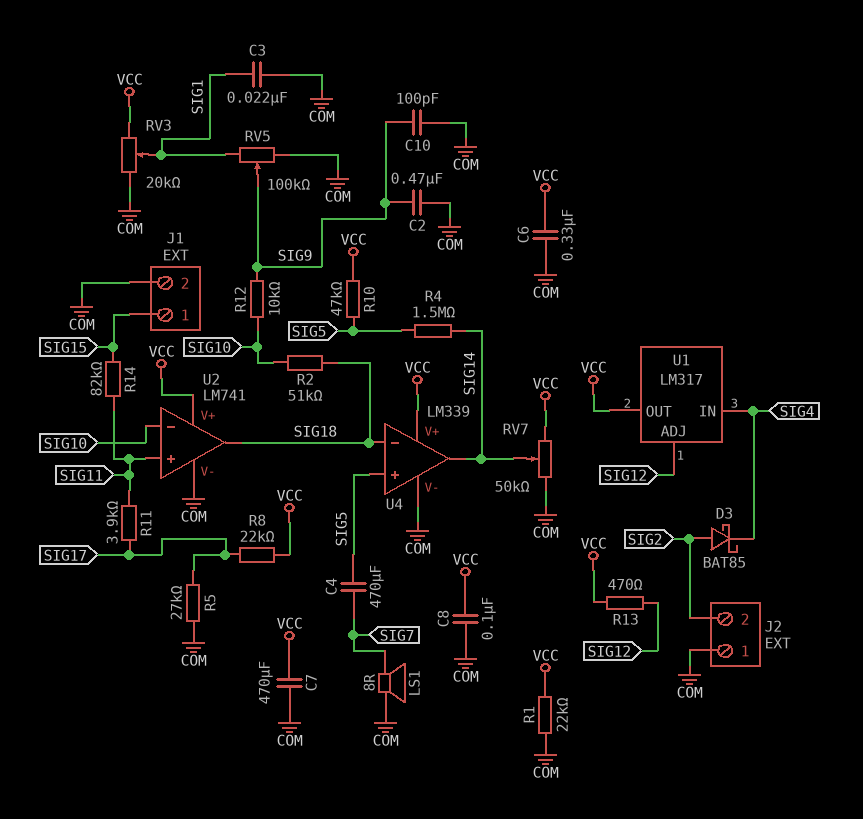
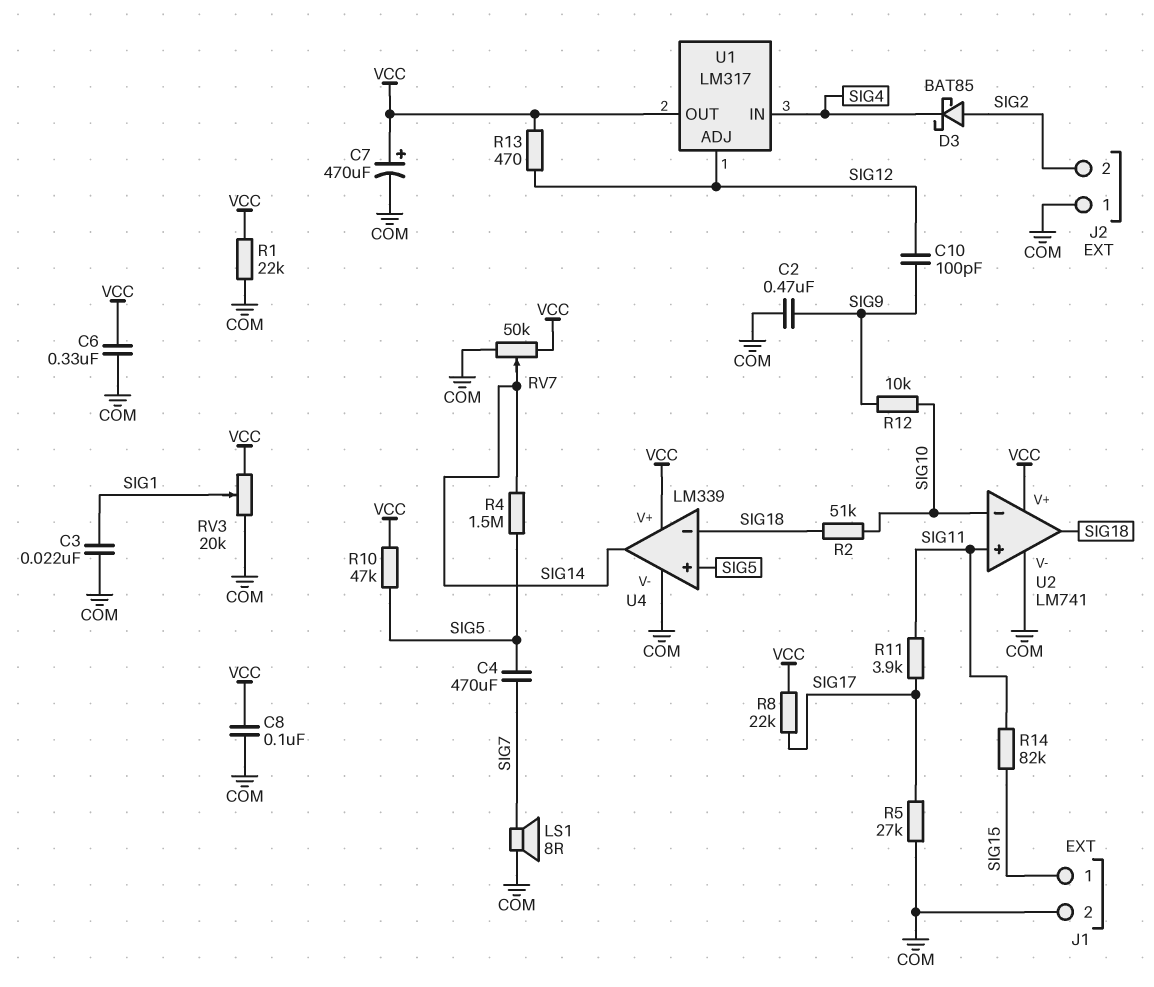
C7: 470uF (COM, VCC) -> 470uF (plus VCC, minus COM)
C10: 100pF (COM, SIG9) -> 100pF (SIG9, SIG12)
RV5: 100k (COM, SIG1, wiper SIG9) -> none

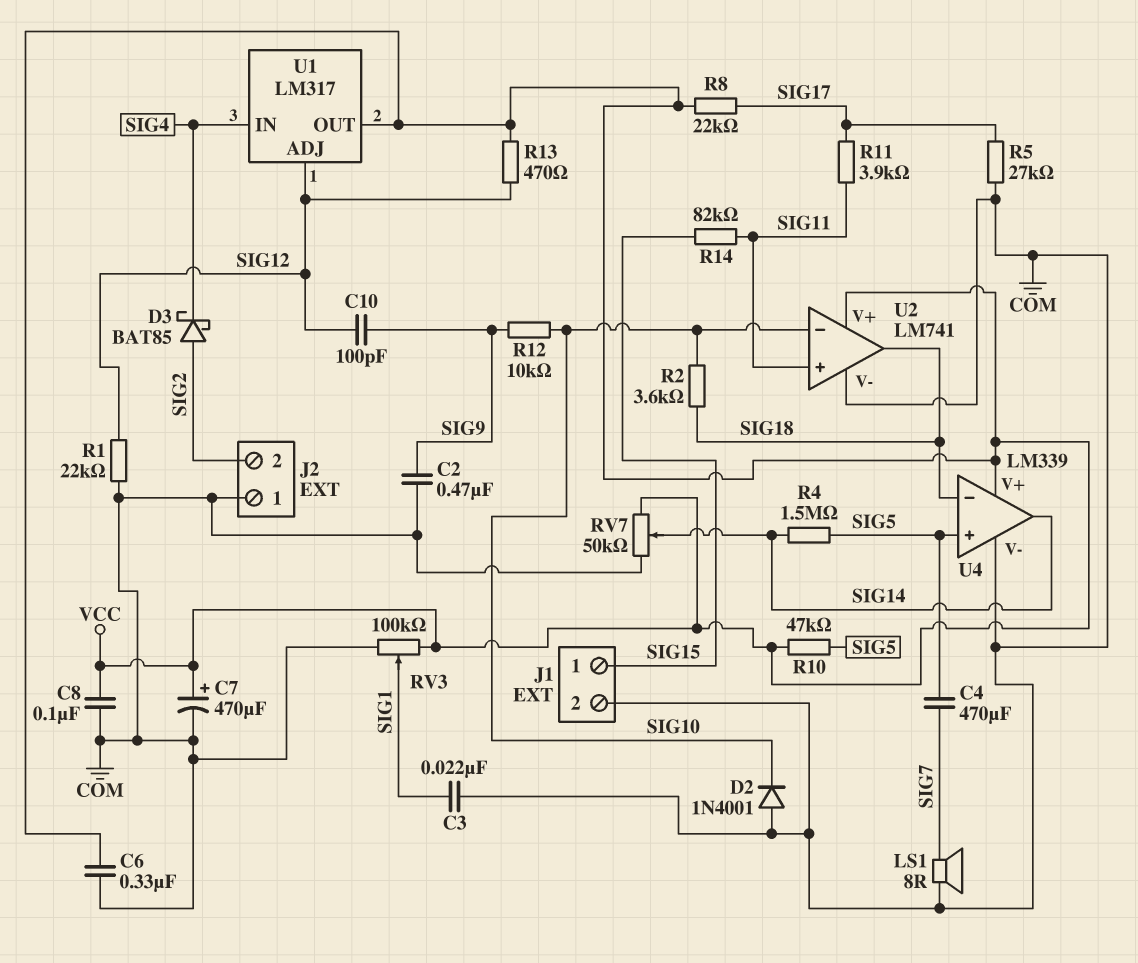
D2: none -> diode 1N4001 (A COM, K SIG10)
R1: 22k (COM, VCC) -> 22k (COM, SIG12)
R2: 51k (SIG10, SIG18) -> 3.6k (SIG10, SIG18)
RV3: 20k (COM, VCC, wiper SIG1) -> 100k (COM, VCC, wiper SIG1)

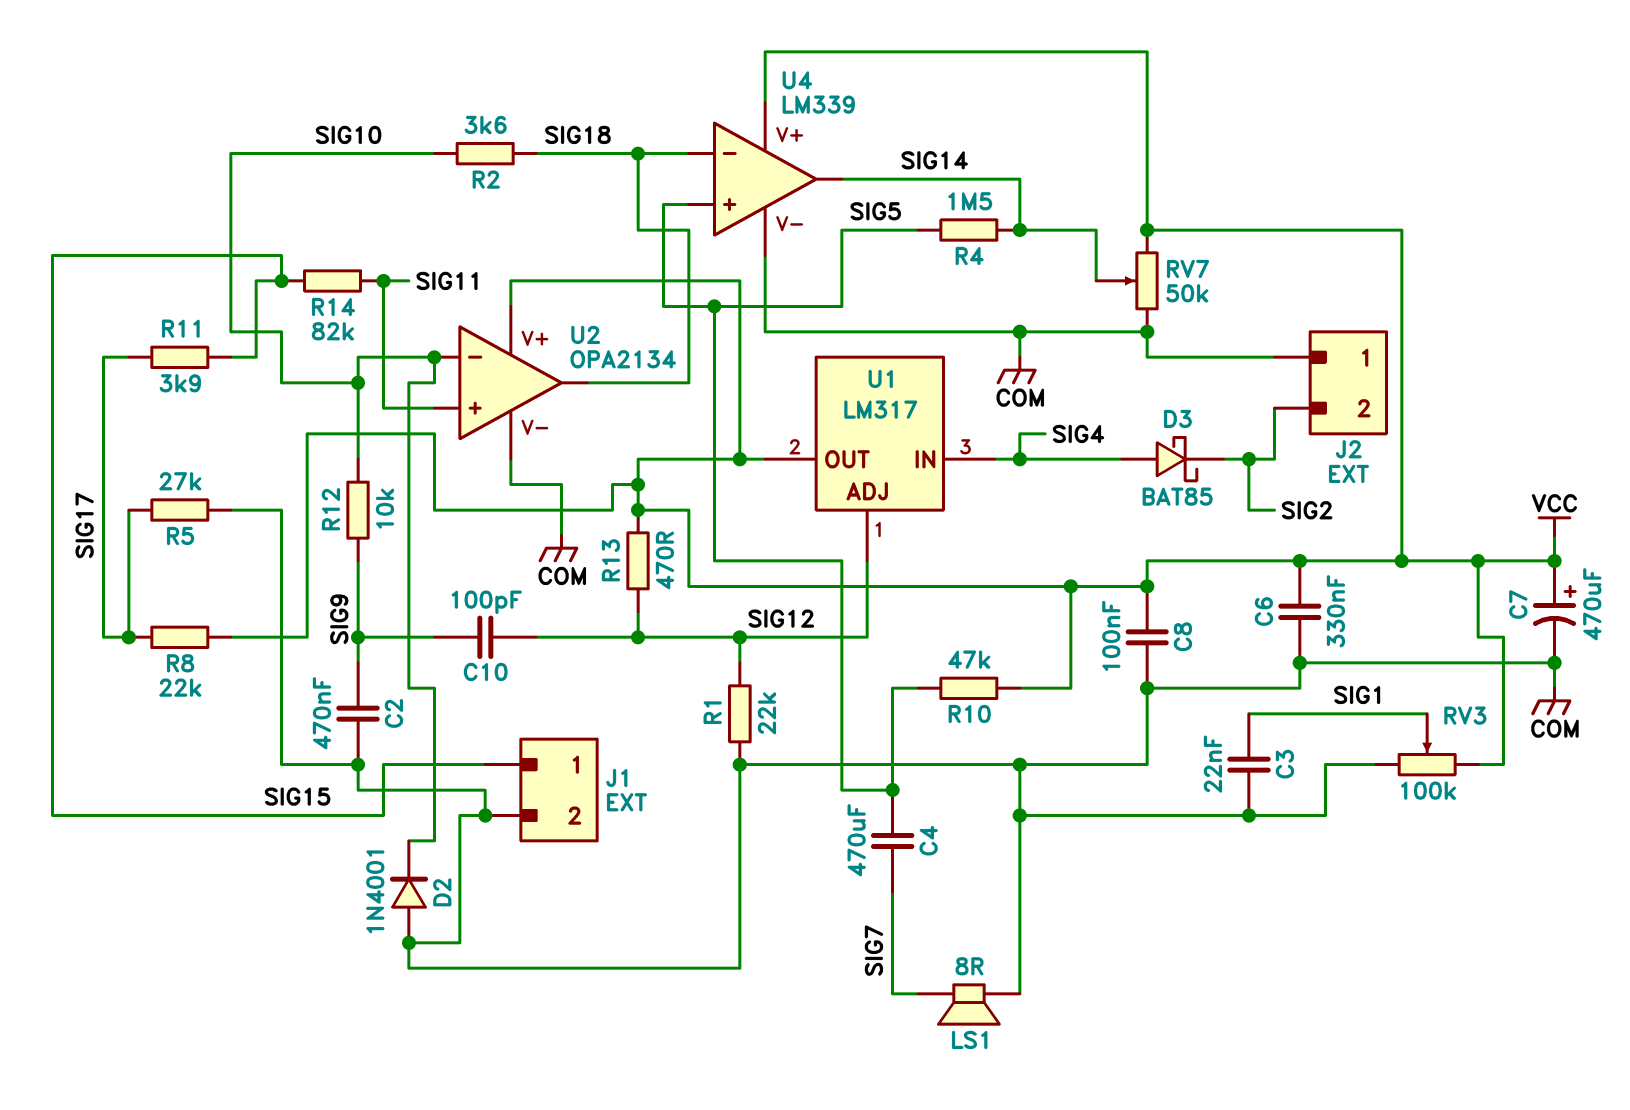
D3: schottky BAT85 (A SIG2, K SIG4) -> schottky BAT85 (A SIG4, K SIG2)
R11: 3.9k (SIG11, SIG17) -> 3.9k (SIG15, SIG17)
U2: LM741 -> OPA2134

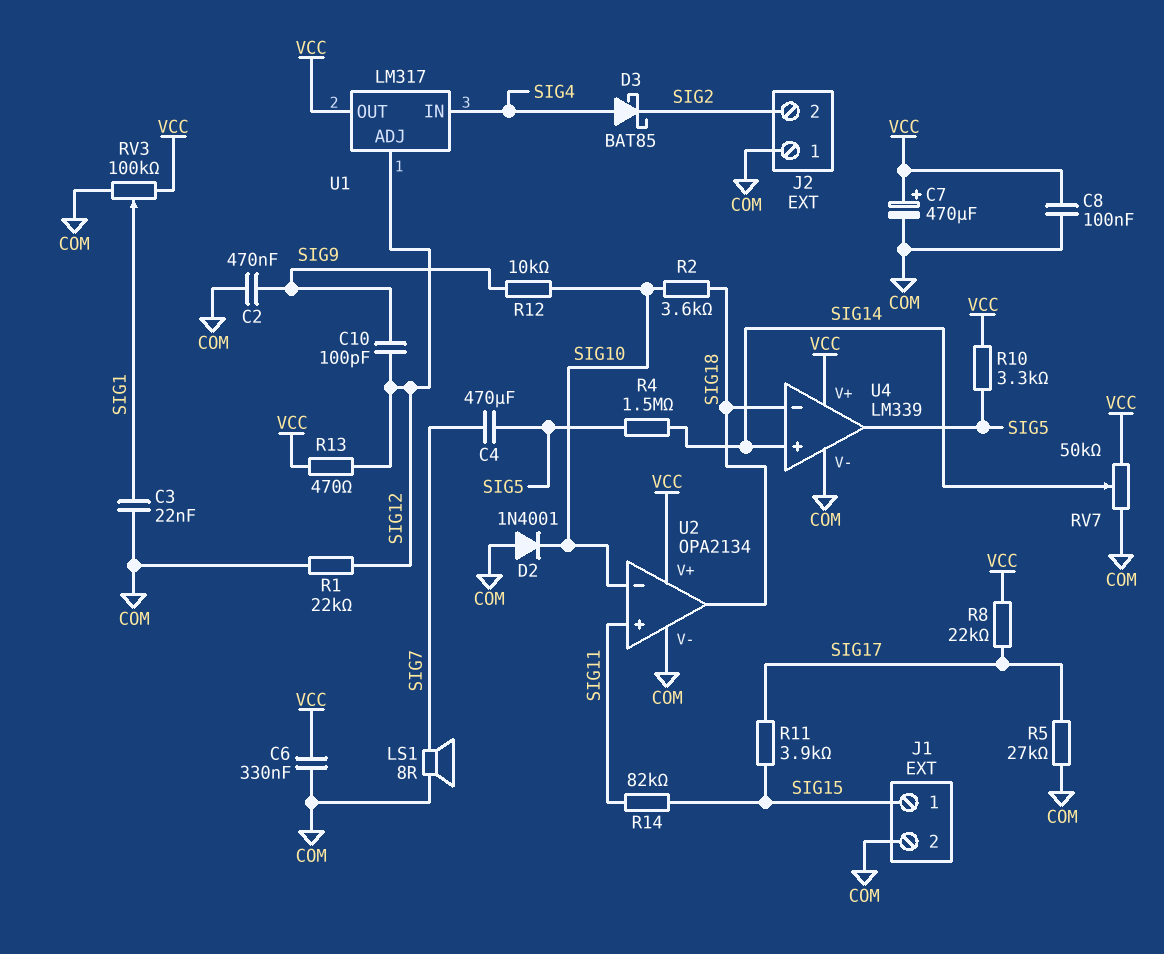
R10: 47k (SIG5, VCC) -> 3.3k (SIG5, VCC)
U4 pin in+: SIG5 -> SIG14
U4 pin out: SIG14 -> SIG5

